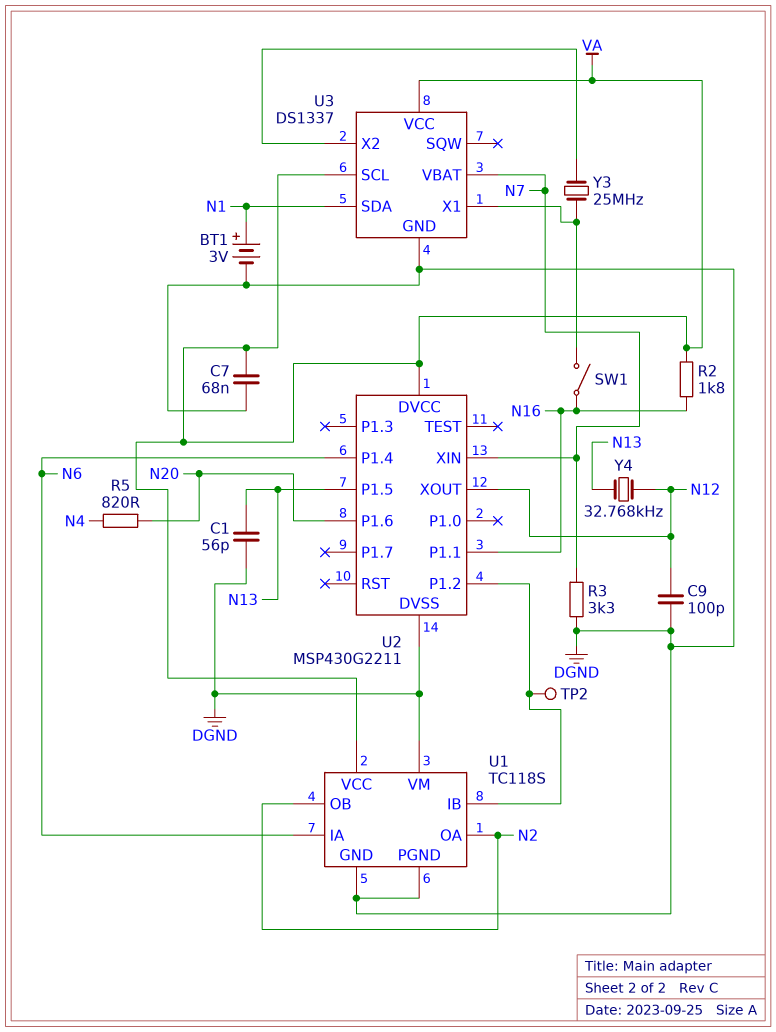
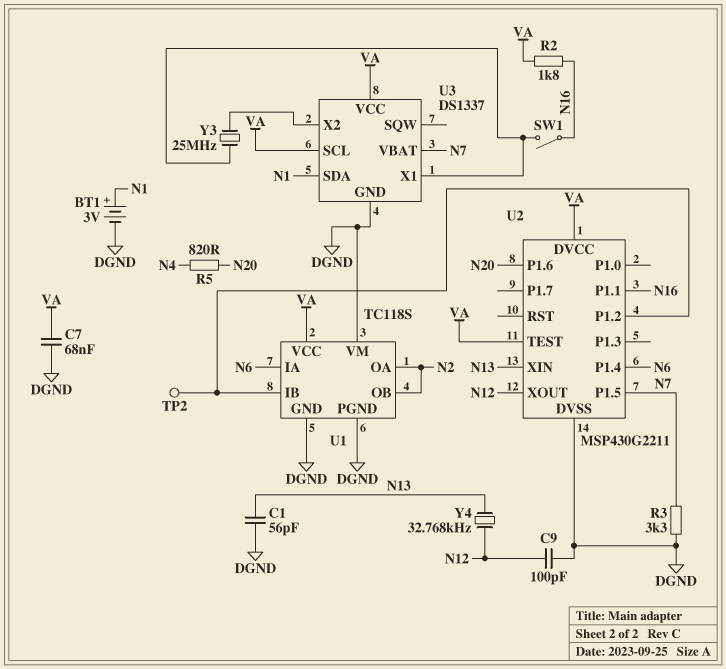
U2 pin P1.5: N13 -> N7
U2 pin TEST: none -> VA
U2 pin XIN: N7 -> N13

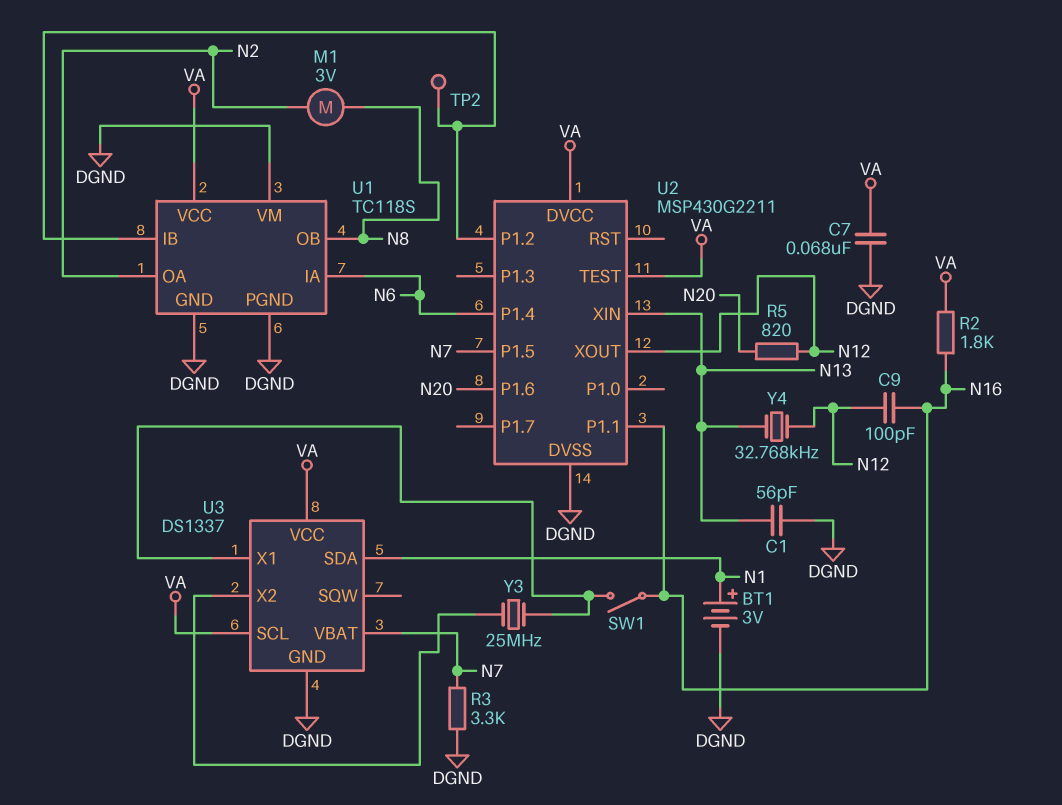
C9: 100pF (DGND, N12) -> 100pF (N12, N16)
M1: none -> motor 3V (N2, N8)
R5: 820 (N4, N20) -> 820 (N12, N20)
U1 pin OB: N2 -> N8

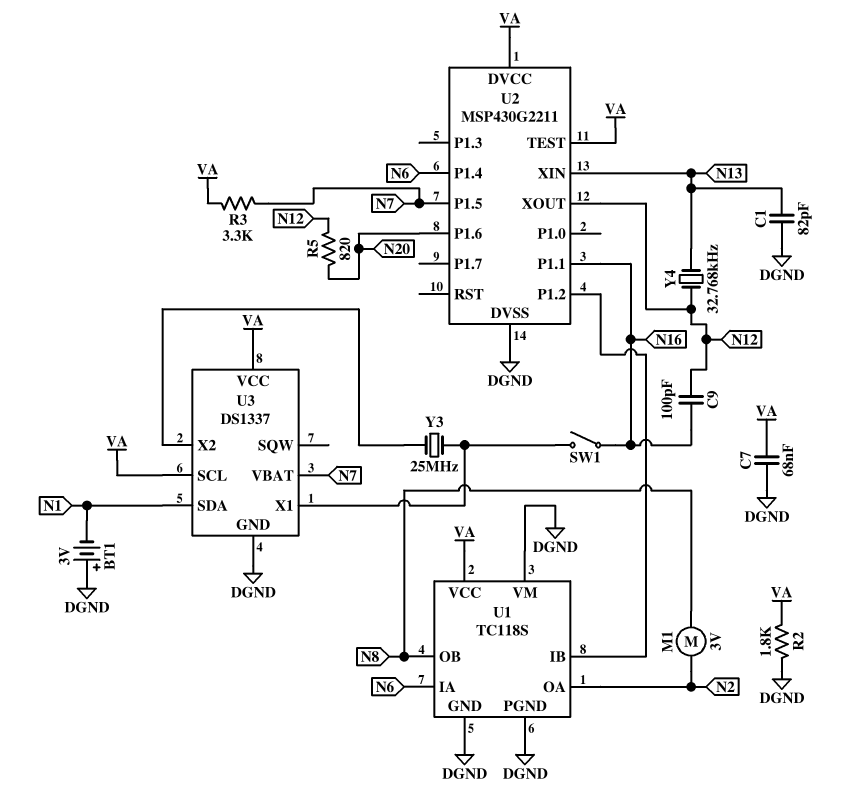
BT1: 3V (plus N1, minus DGND) -> 3V (plus DGND, minus N1)
C1: 56pF (DGND, N13) -> 82pF (DGND, N13)
R2: 1.8k (N16, VA) -> 1.8k (DGND, VA)
R3: 3.3k (DGND, N7) -> 3.3k (N7, VA)
TP2: test point (U1/IB) -> none

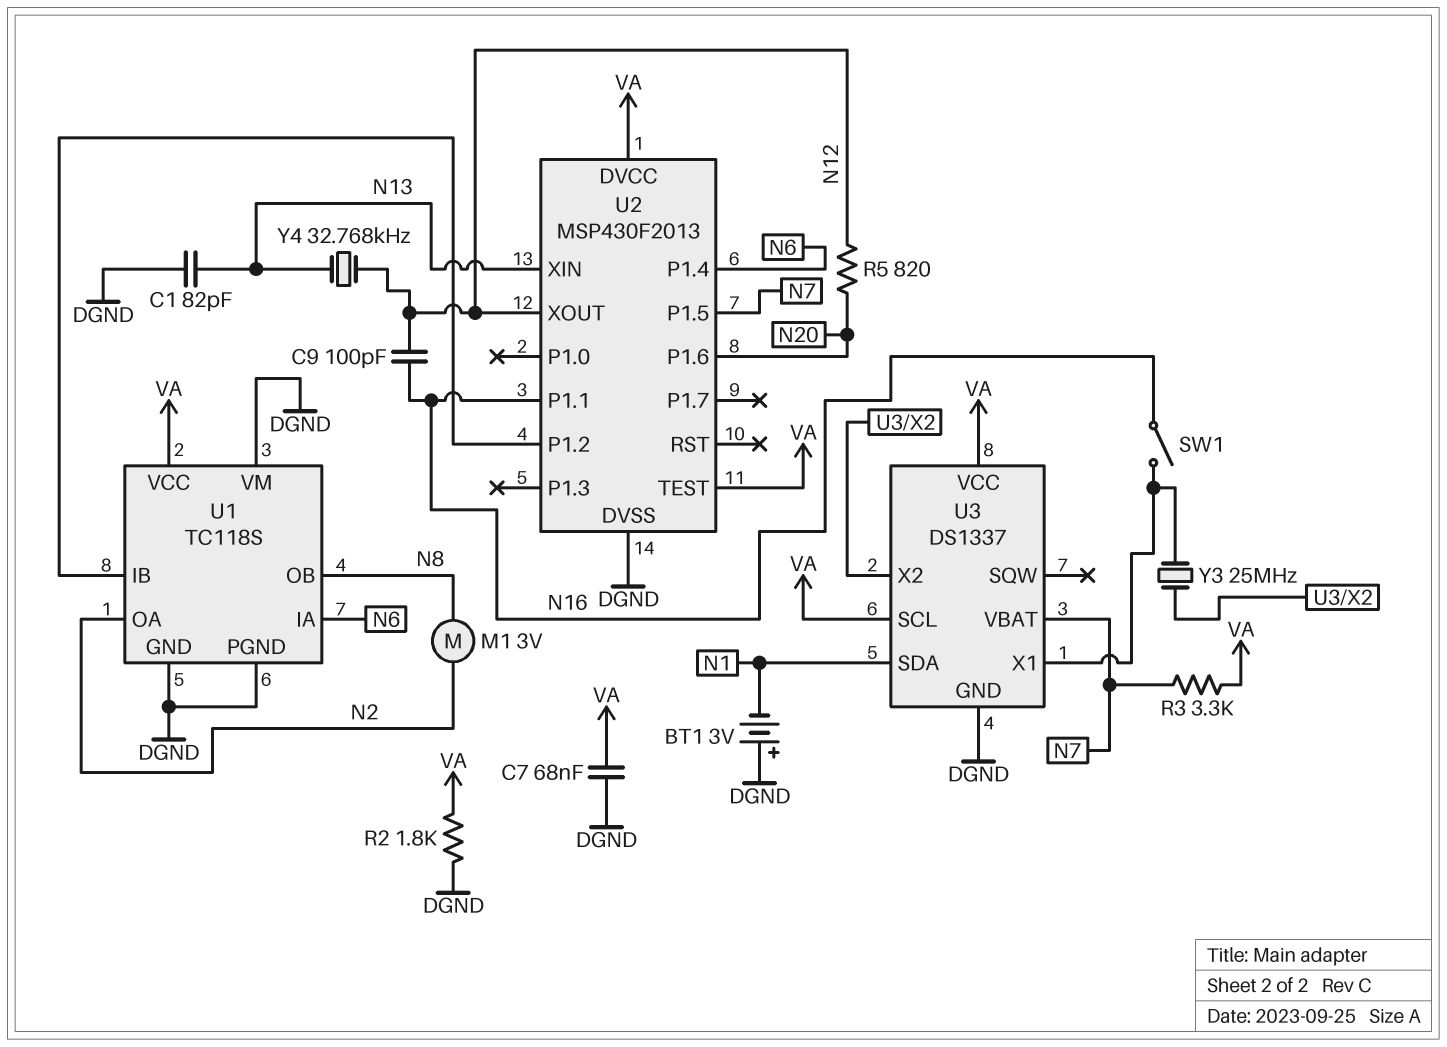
U2: MSP430G2211 -> MSP430F2013

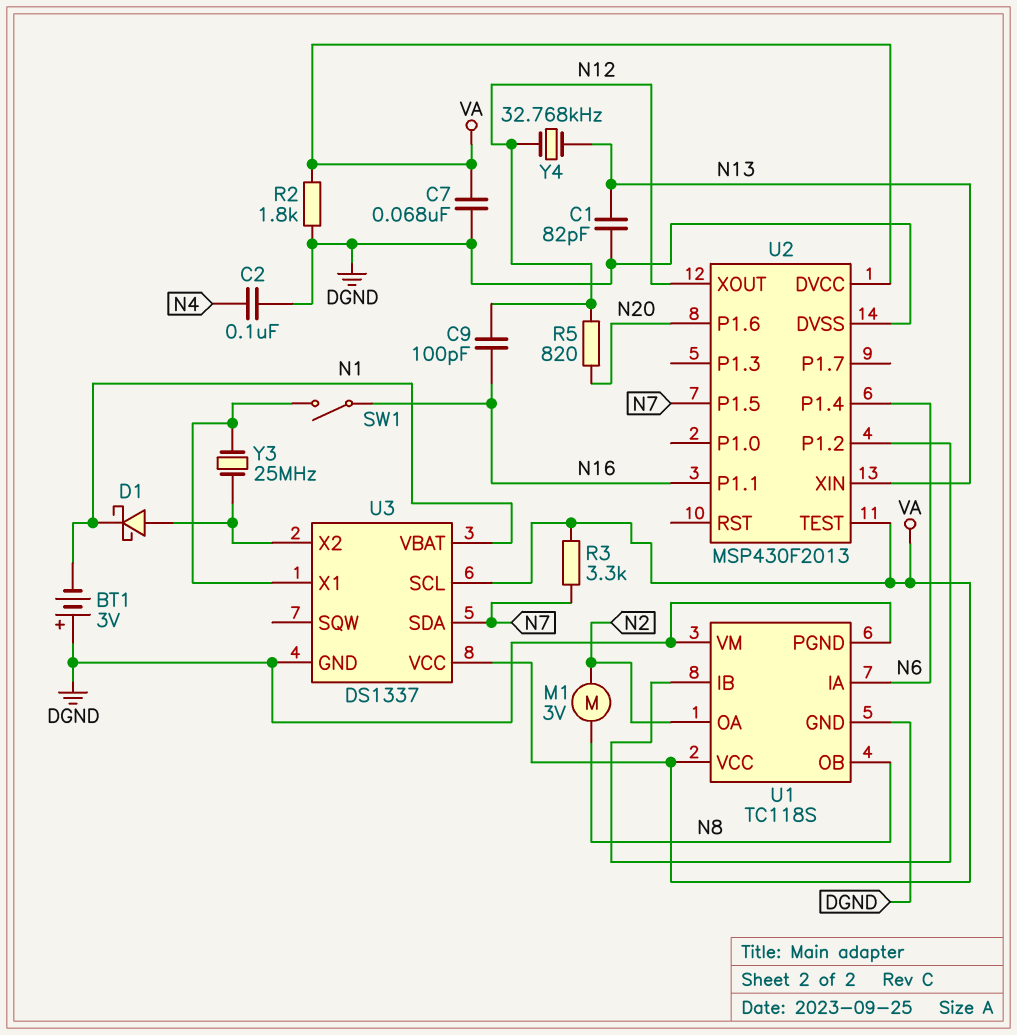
C2: none -> 100nF (DGND, N4)
D1: none -> schottky (A U3/X2, K N1)
U3 pin SDA: N1 -> N7
U3 pin VBAT: N7 -> N1

